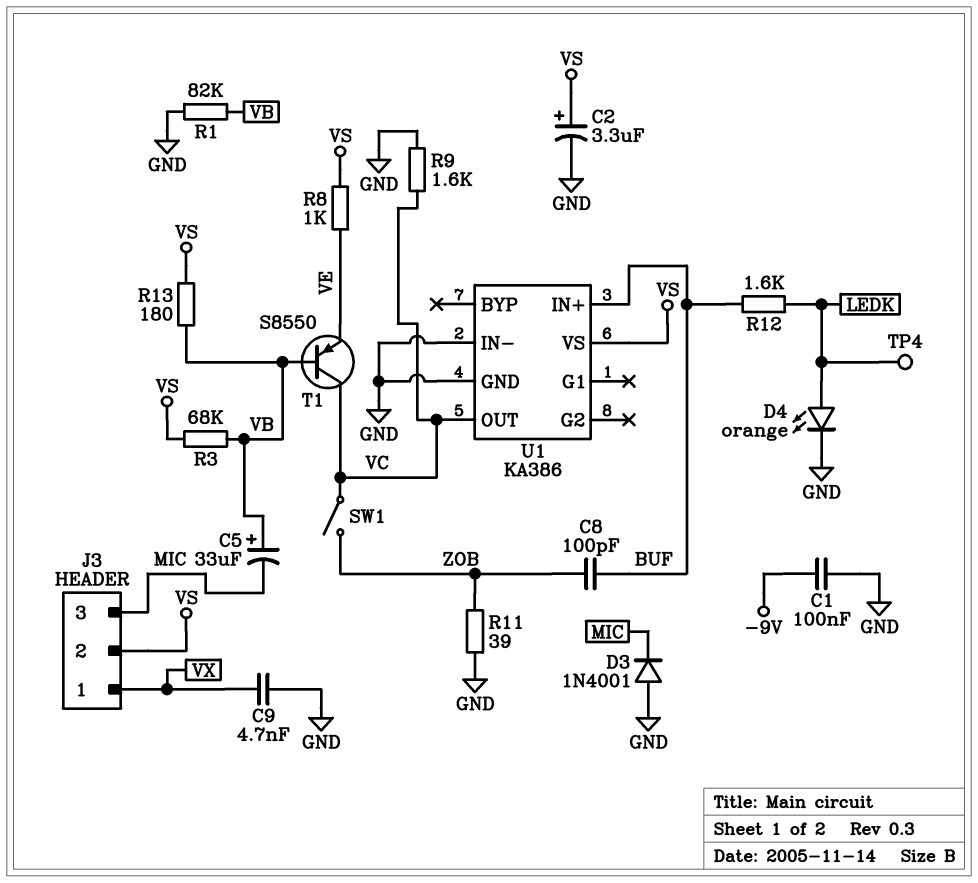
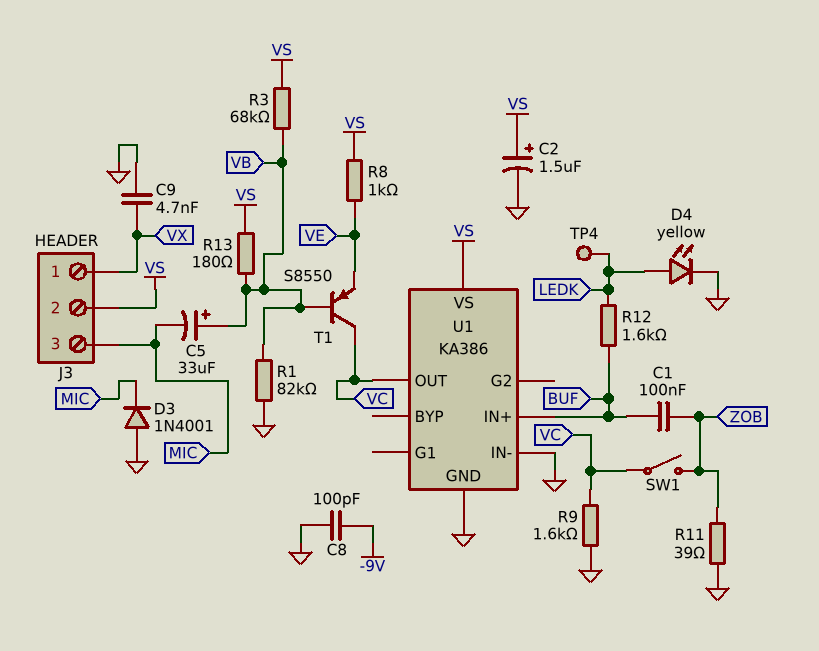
C1: 100nF (-9V, GND) -> 100nF (BUF, ZOB)
C2: 3.3uF (plus VS, minus GND) -> 1.5uF (plus VS, minus GND)
C8: 100pF (BUF, ZOB) -> 100pF (-9V, GND)
D4: LED orange (A LEDK, K GND) -> LED yellow (A LEDK, K GND)

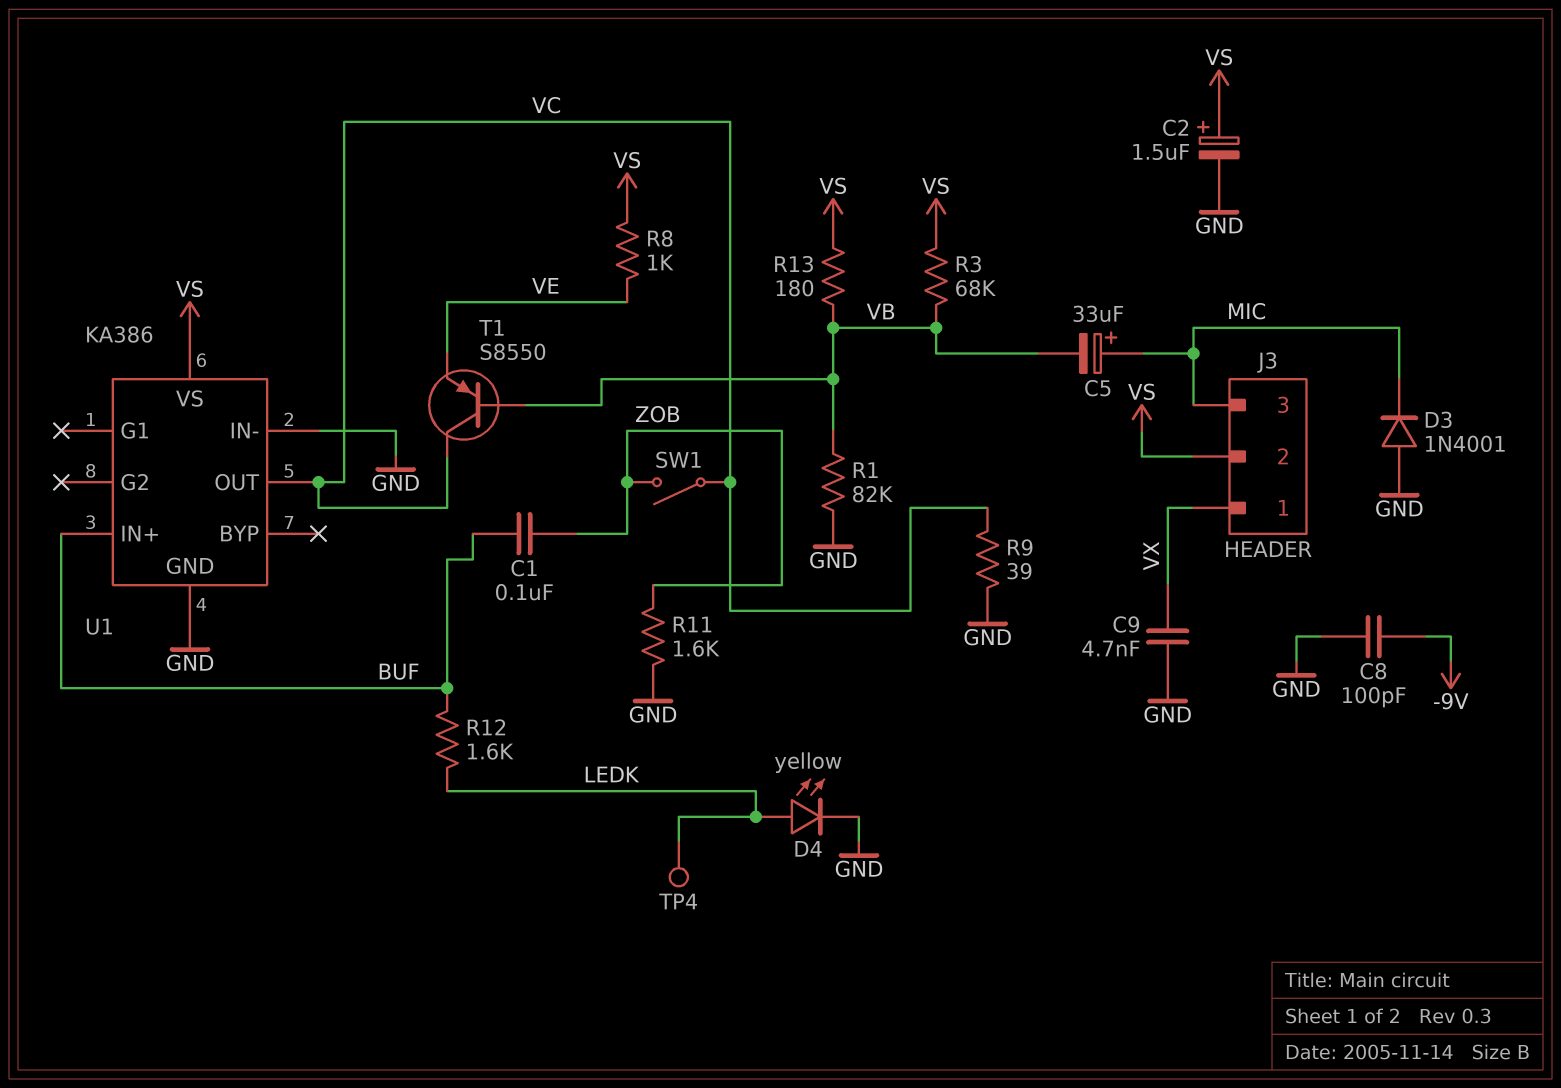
C5: 33uF (plus VB, minus MIC) -> 33uF (plus MIC, minus VB)
R9: 1.6k (GND, VC) -> 39 (GND, VC)
R11: 39 (GND, ZOB) -> 1.6k (GND, ZOB)

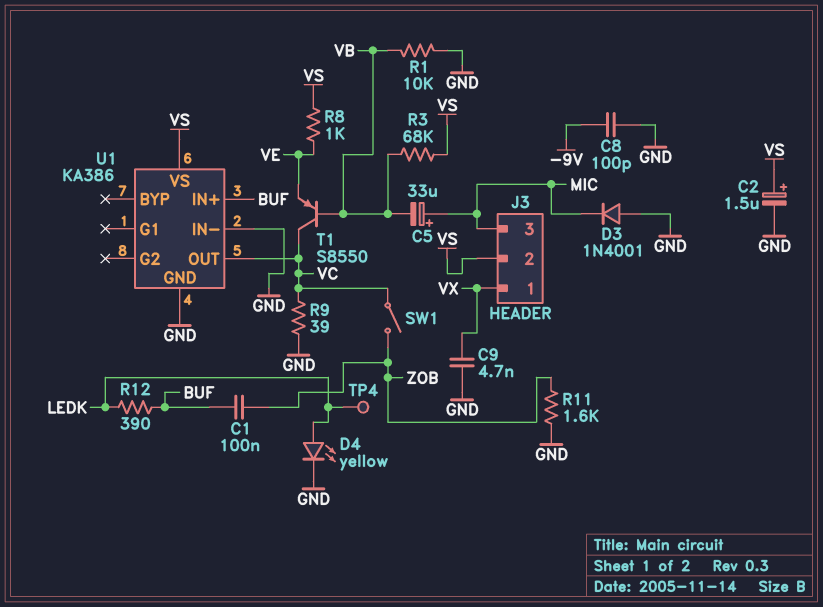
R1: 82k (GND, VB) -> 10k (GND, VB)
R12: 1.6k (BUF, LEDK) -> 390 (BUF, LEDK)
R13: 180 (VB, VS) -> none

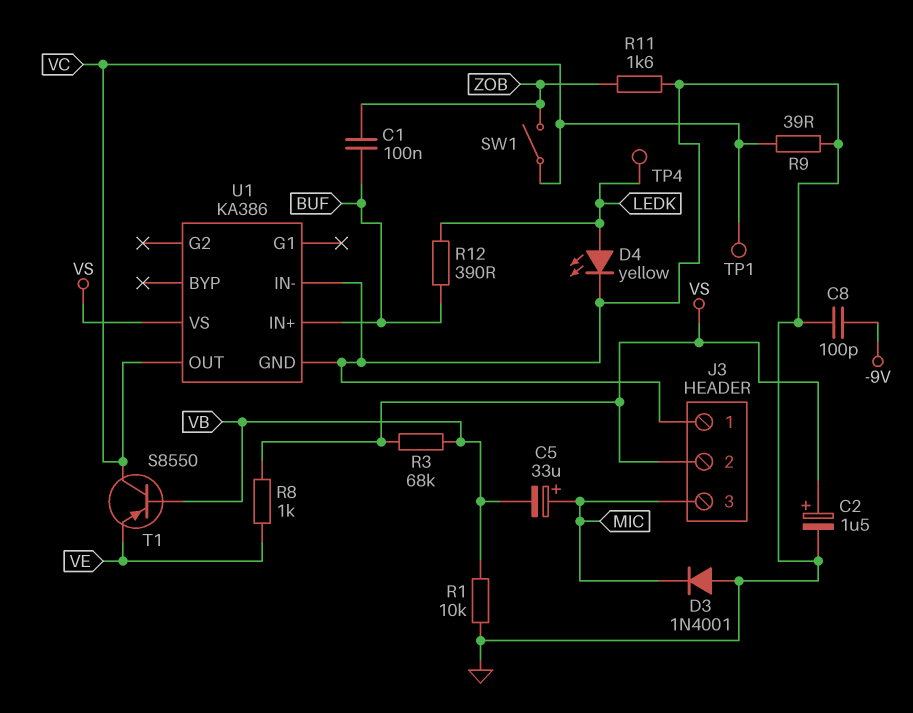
C9: 4.7nF (GND, VX) -> none
J3 pin 1: VX -> GND
TP1: none -> test point (VC)

